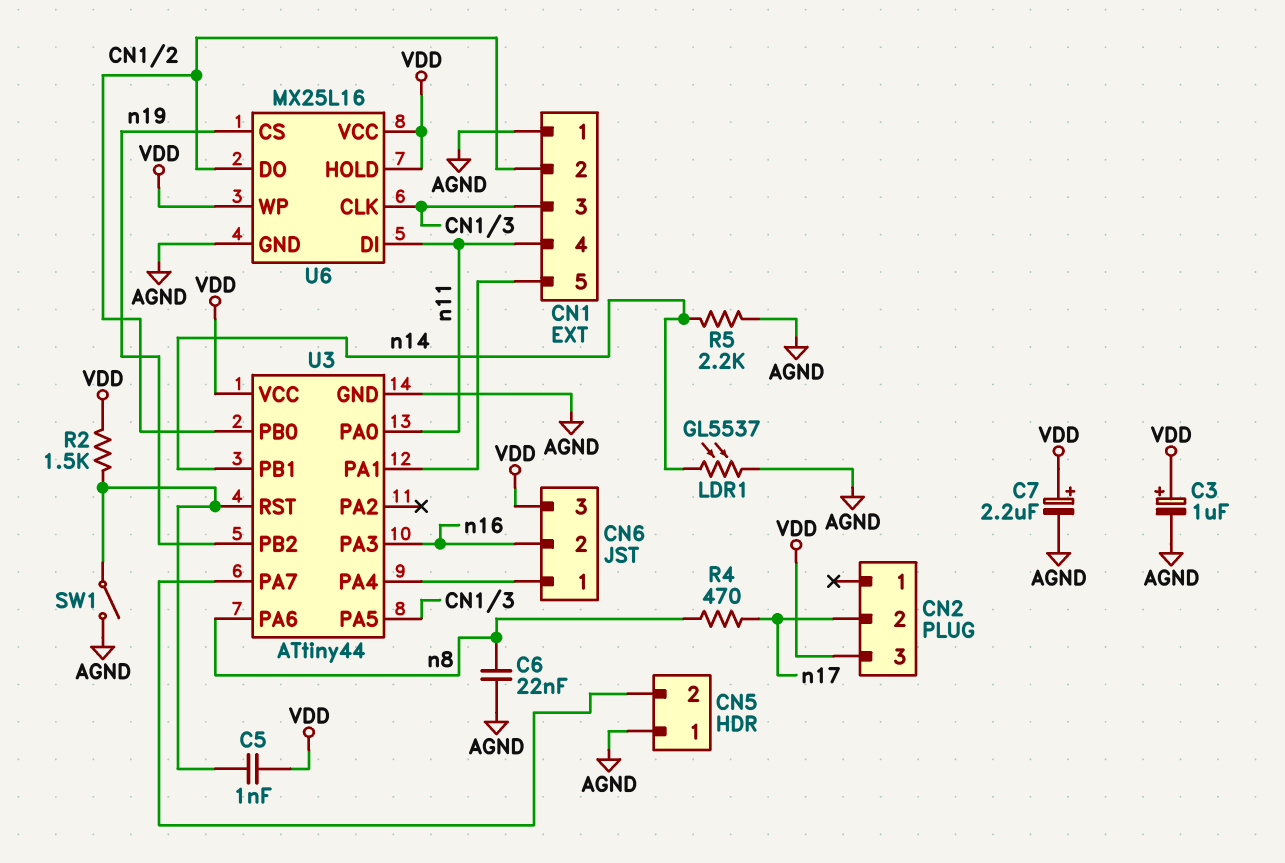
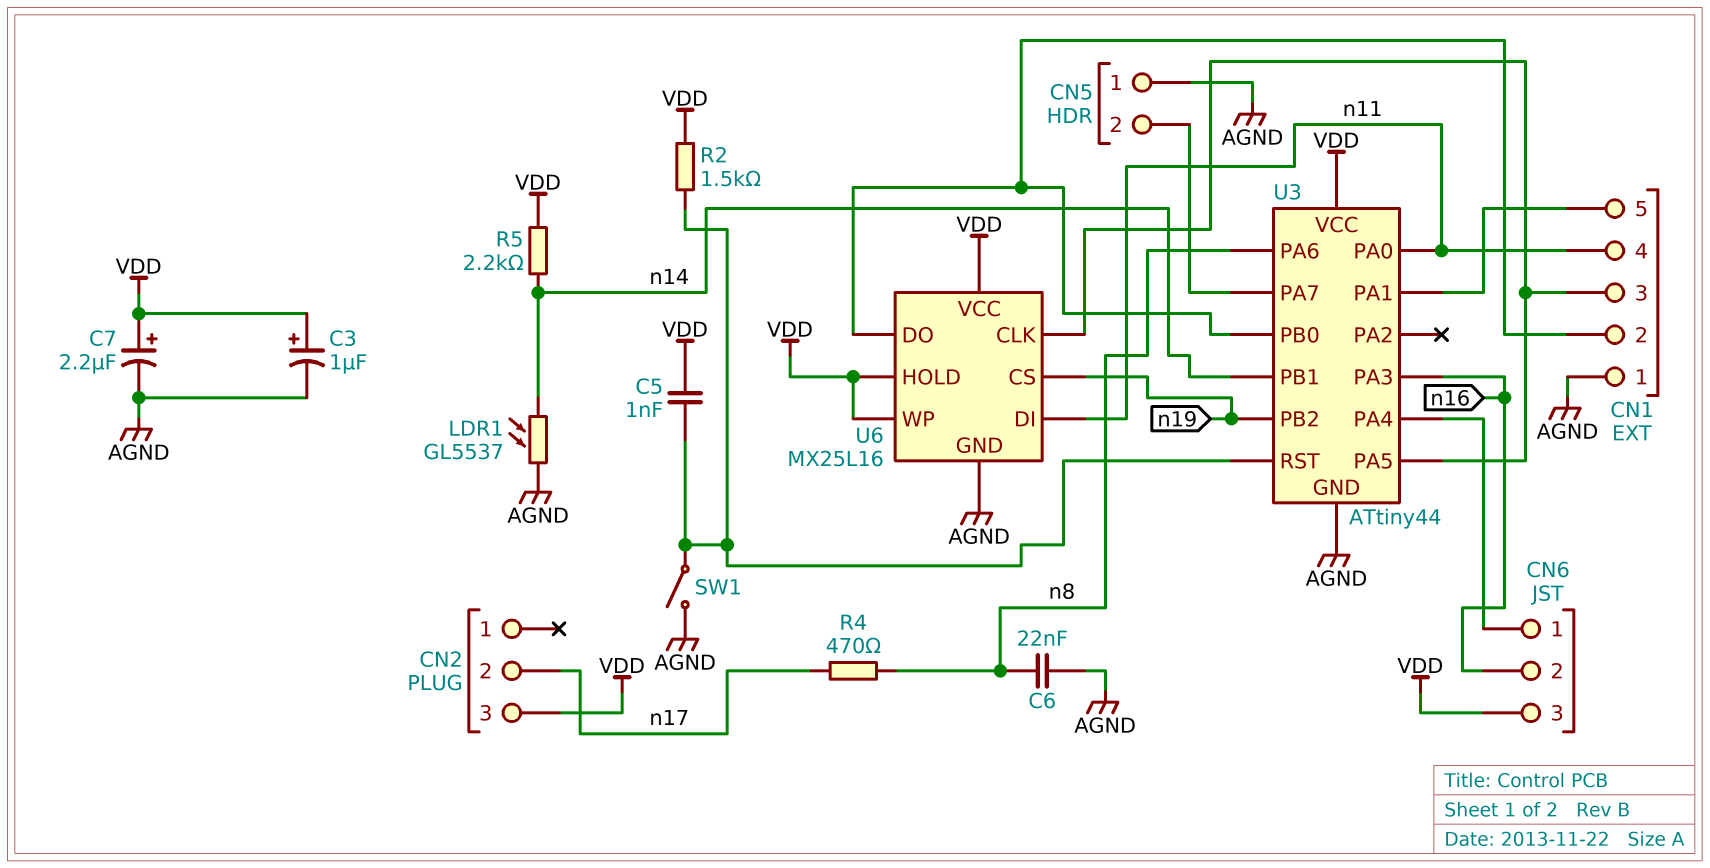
R5: 2.2k (AGND, n14) -> 2.2k (VDD, n14)

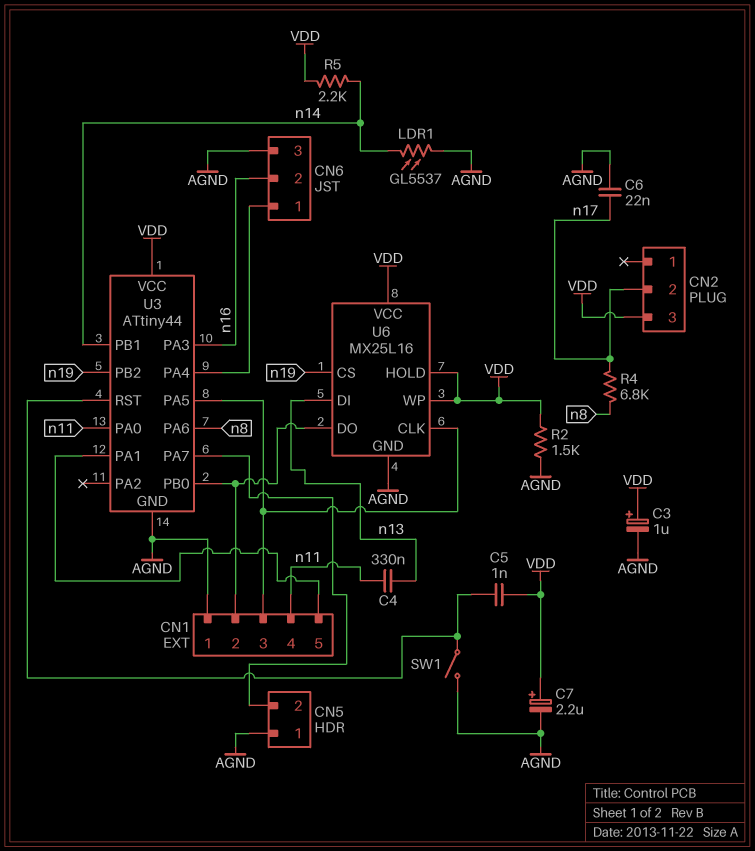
C4: none -> 330nF (n11, n13)
C6: 22nF (AGND, n8) -> 22nF (AGND, n17)
CN6 pin 3: VDD -> AGND
R2: 1.5k (U3/RST, VDD) -> 1.5k (AGND, VDD)
R4: 470 (n8, n17) -> 6.8k (n8, n17)
U6 pin DI: n11 -> n13

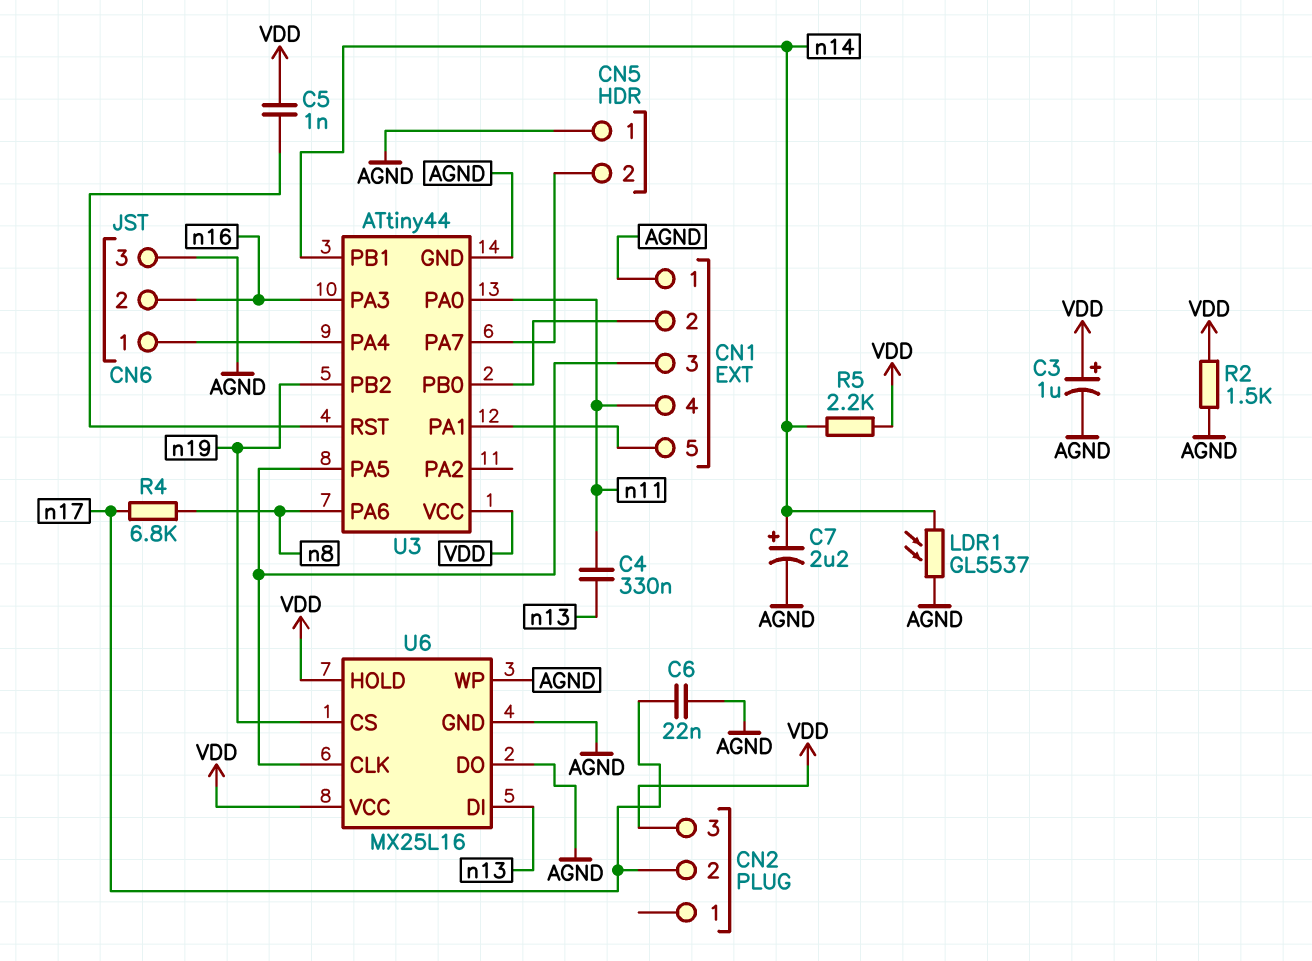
C7: 2.2uF (plus VDD, minus AGND) -> 2.2uF (plus n14, minus AGND)
SW1: switch (AGND, U3/RST) -> none
U6 pin DO: CN1/2 -> AGND
U6 pin WP: VDD -> AGND

